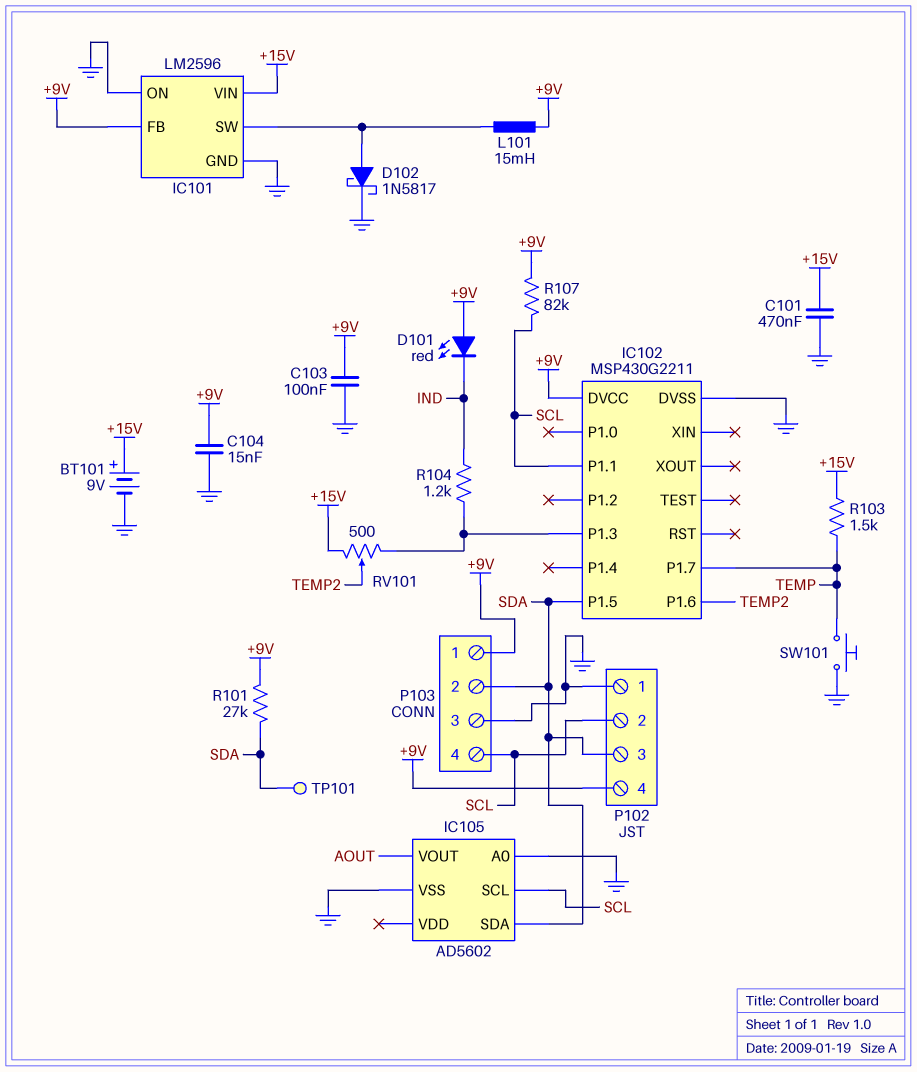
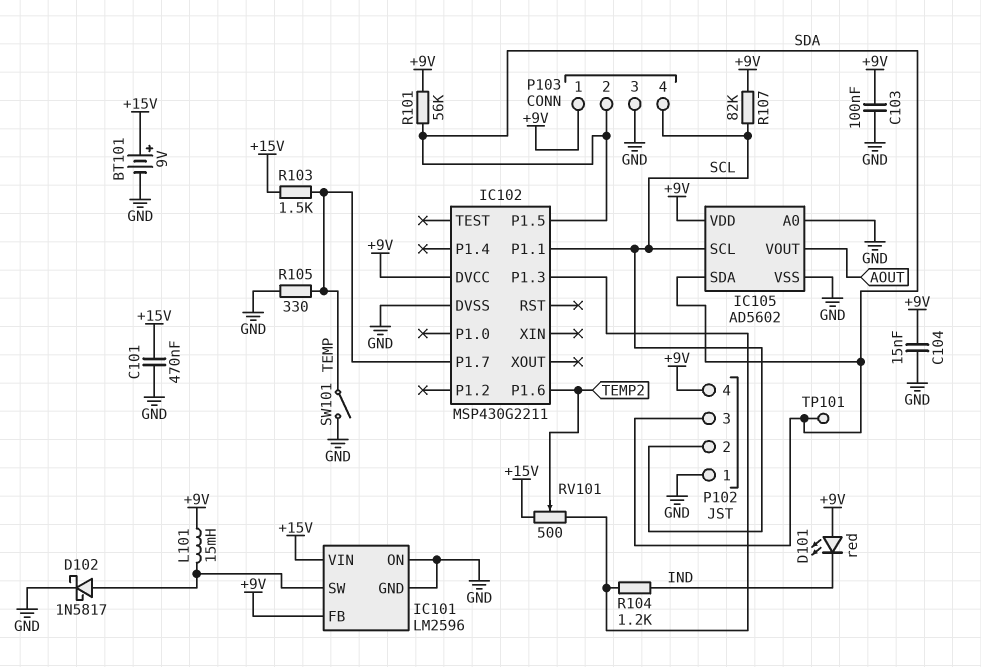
IC105 pin VDD: none -> +9V
R101: 27k (+9V, SDA) -> 56k (+9V, SDA)
R105: none -> 330 (GND, TEMP)
SW101: button (GND, TEMP) -> switch (GND, TEMP)

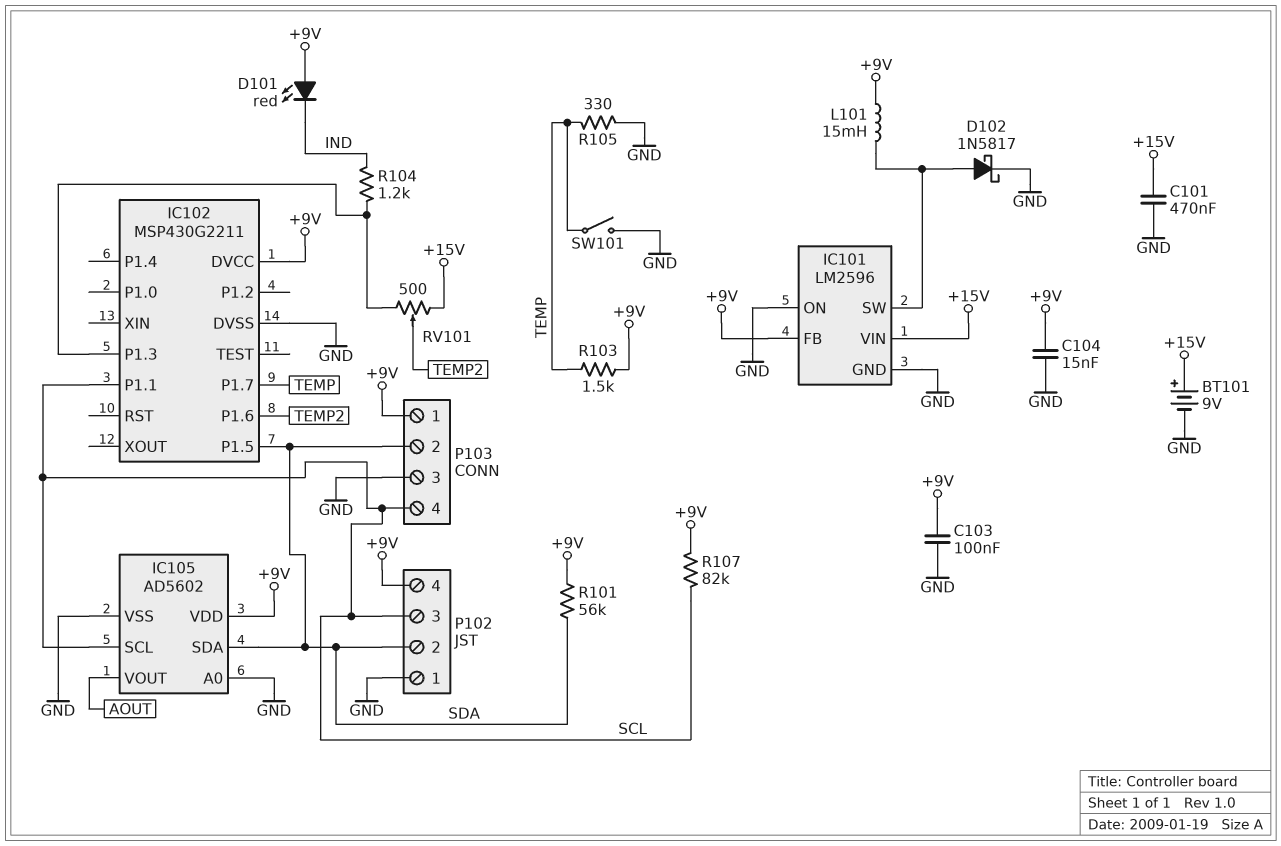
P102 pin 2: SCL -> SDA
P102 pin 3: SDA -> SCL
R103: 1.5k (+15V, TEMP) -> 1.5k (+9V, TEMP)
TP101: test point (SDA) -> none

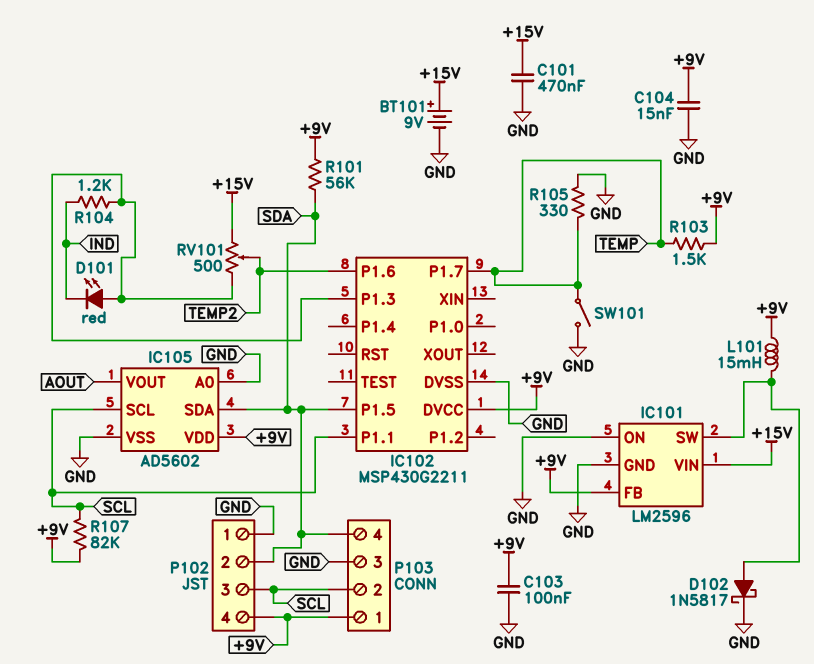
D101: LED red (A +9V, K IND) -> LED red (A IC102/P1.3, K IND)
P103 pin 2: SDA -> SCL
P103 pin 4: SCL -> SDA

